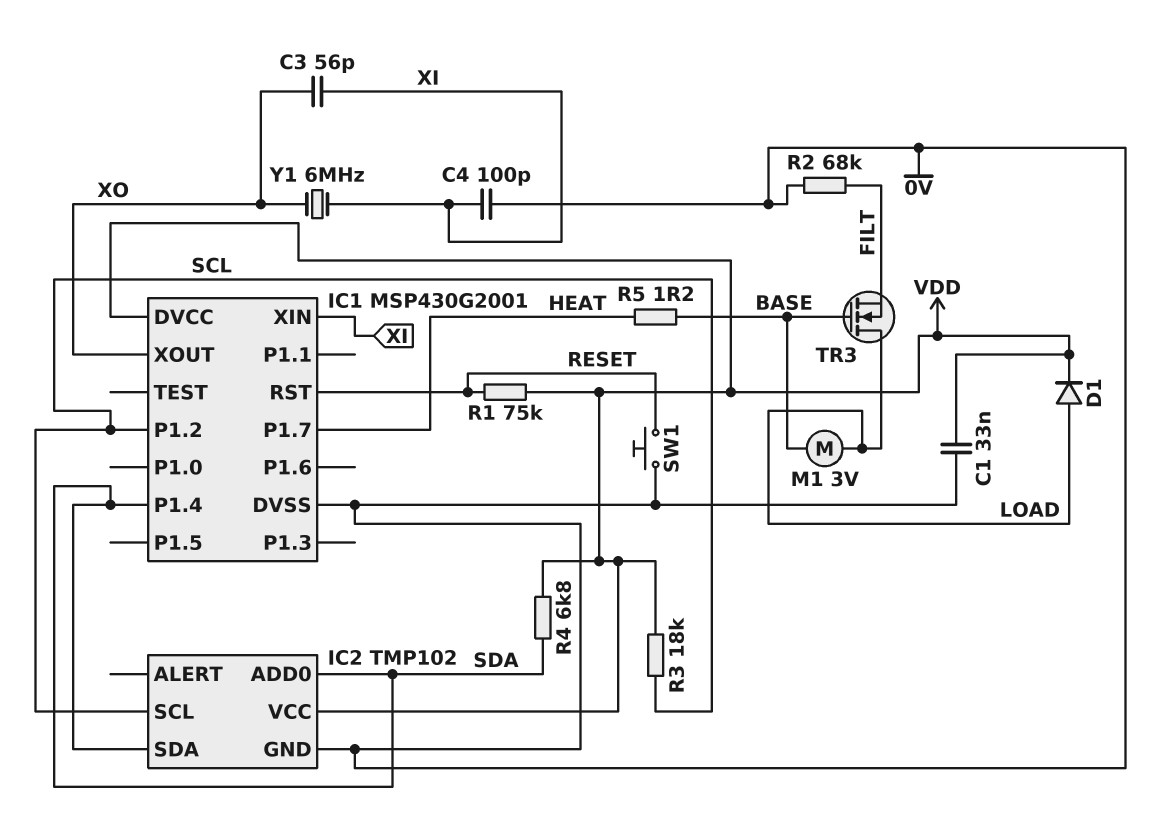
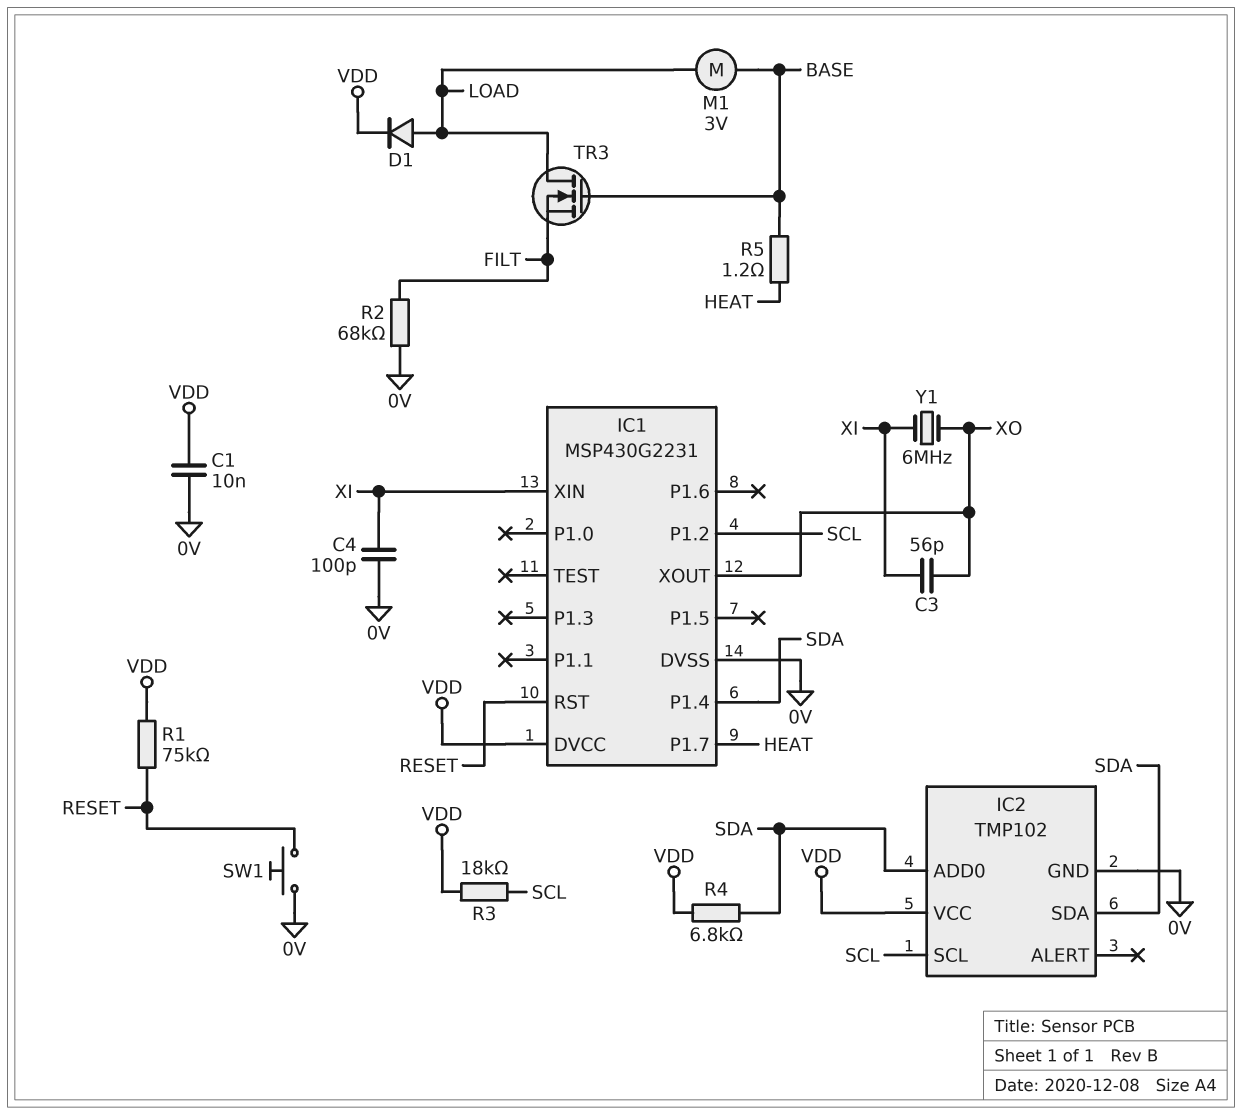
C1: 33nF (0V, VDD) -> 10nF (0V, VDD)
IC1: MSP430G2001 -> MSP430G2231

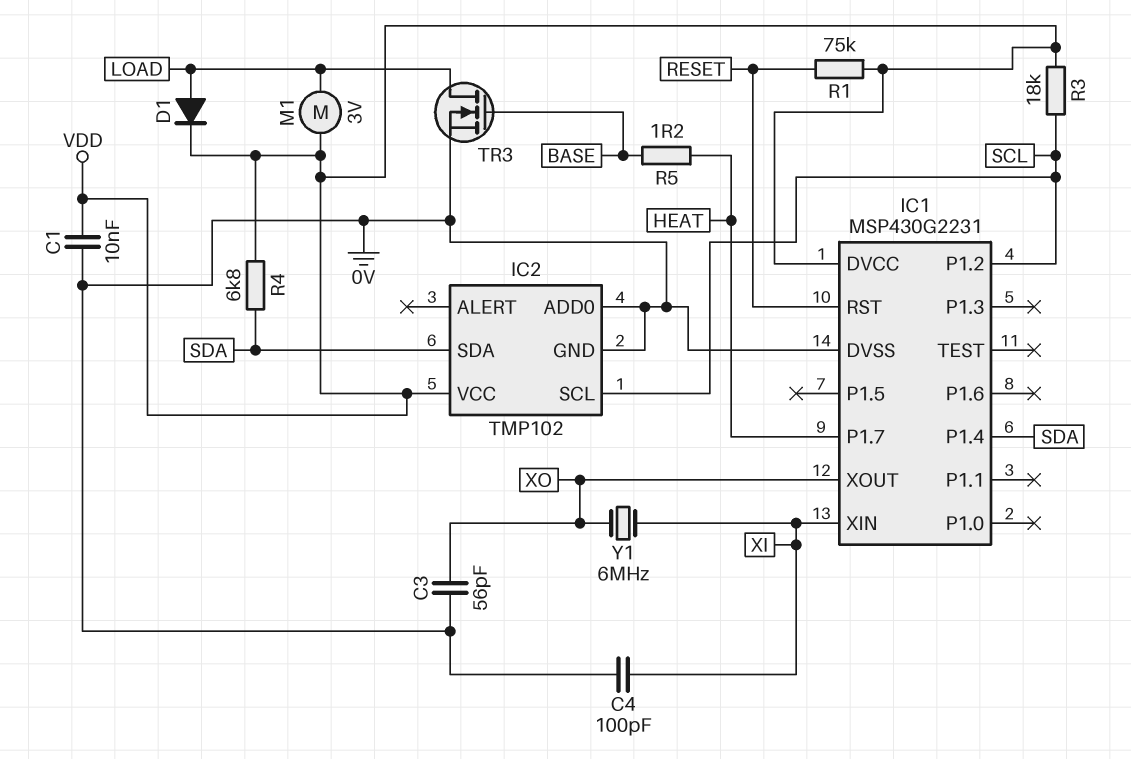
C3: 56pF (XI, XO) -> 56pF (0V, XO)
IC2 pin ADD0: SDA -> 0V
M1: motor 3V (BASE, LOAD) -> motor 3V (LOAD, VDD)
R2: 68k (0V, FILT) -> none
SW1: button (0V, RESET) -> none
TR3: NMOS (G BASE, D LOAD, S FILT) -> NMOS (G BASE, D LOAD, S 0V)

